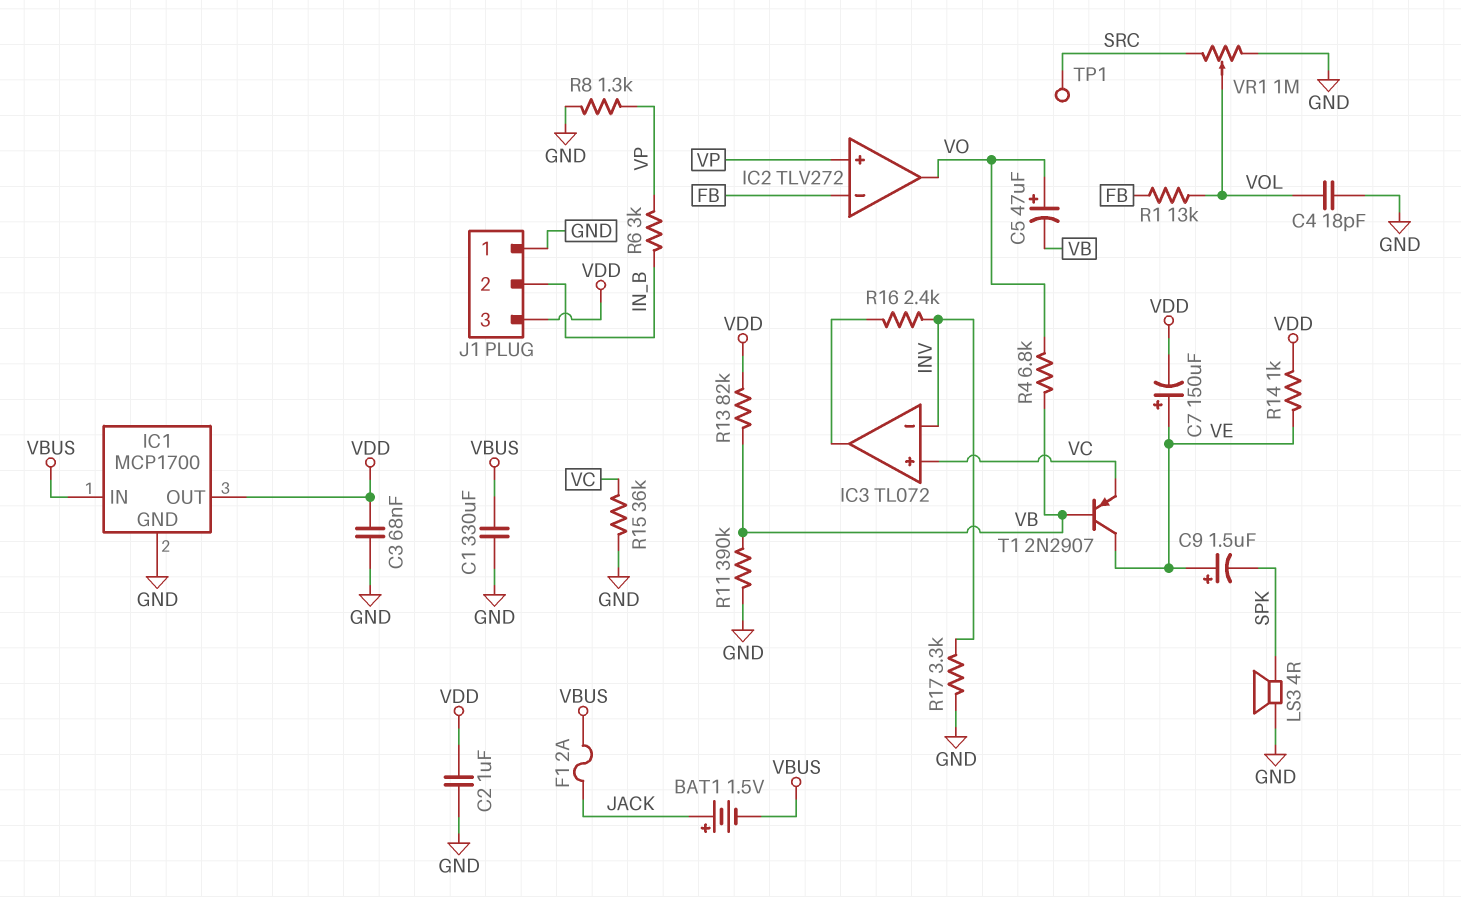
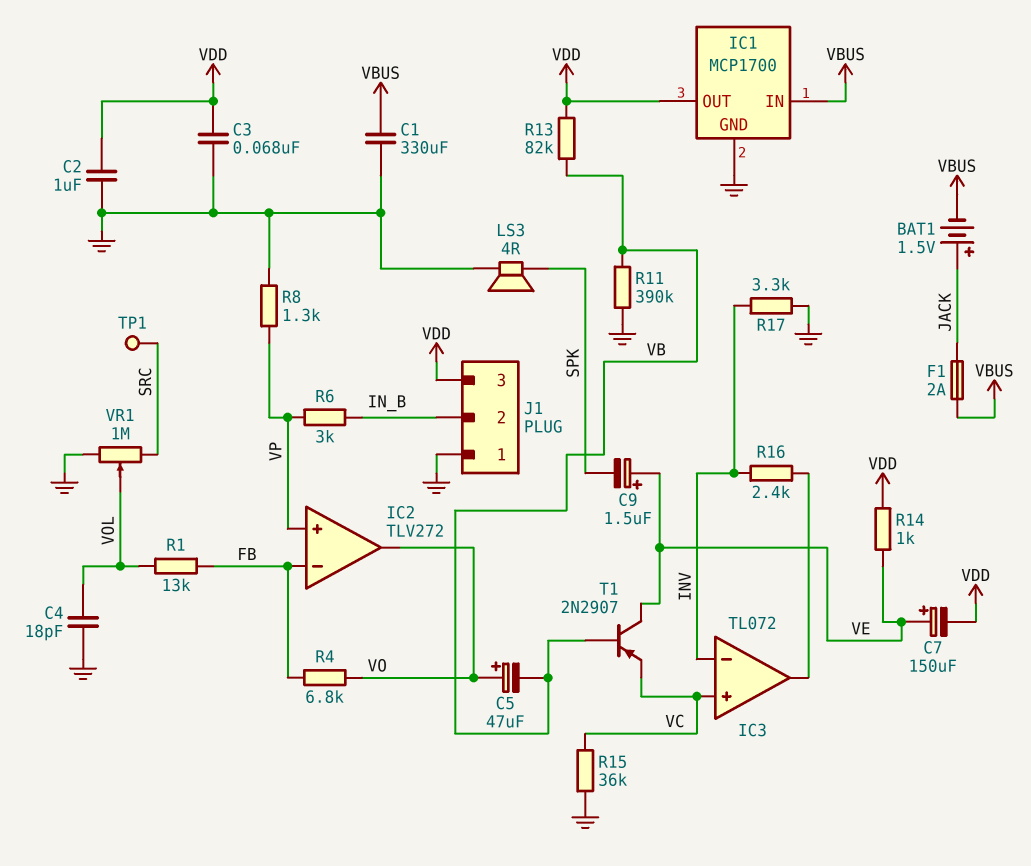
R4: 6.8k (VB, VO) -> 6.8k (FB, VO)

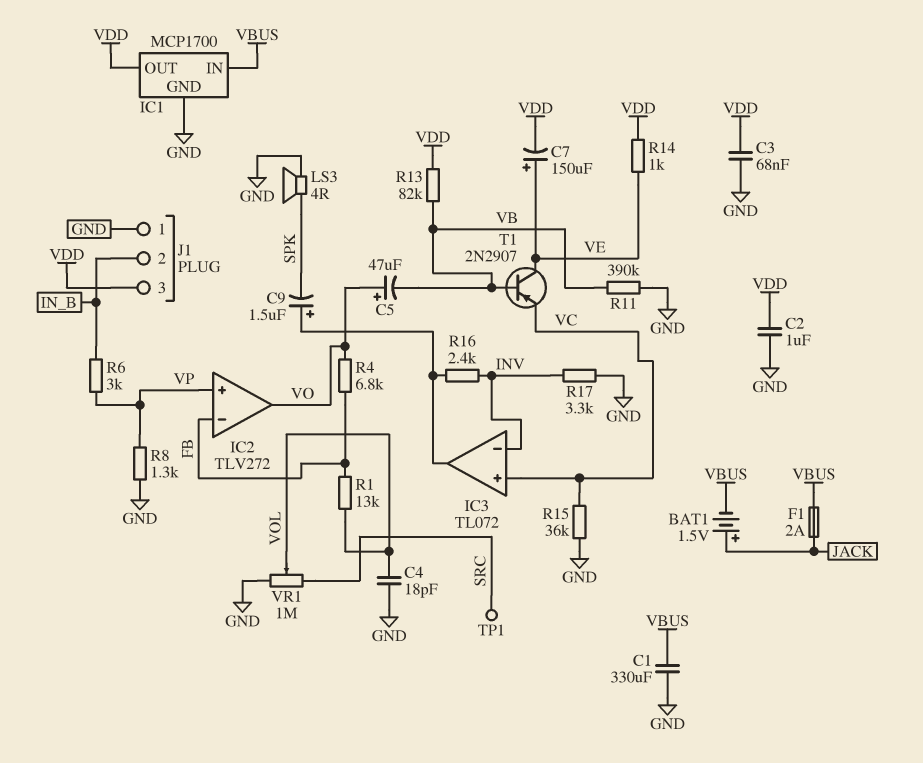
C9: 1.5uF (plus VE, minus SPK) -> 1.5uF (plus IC3/out, minus SPK)

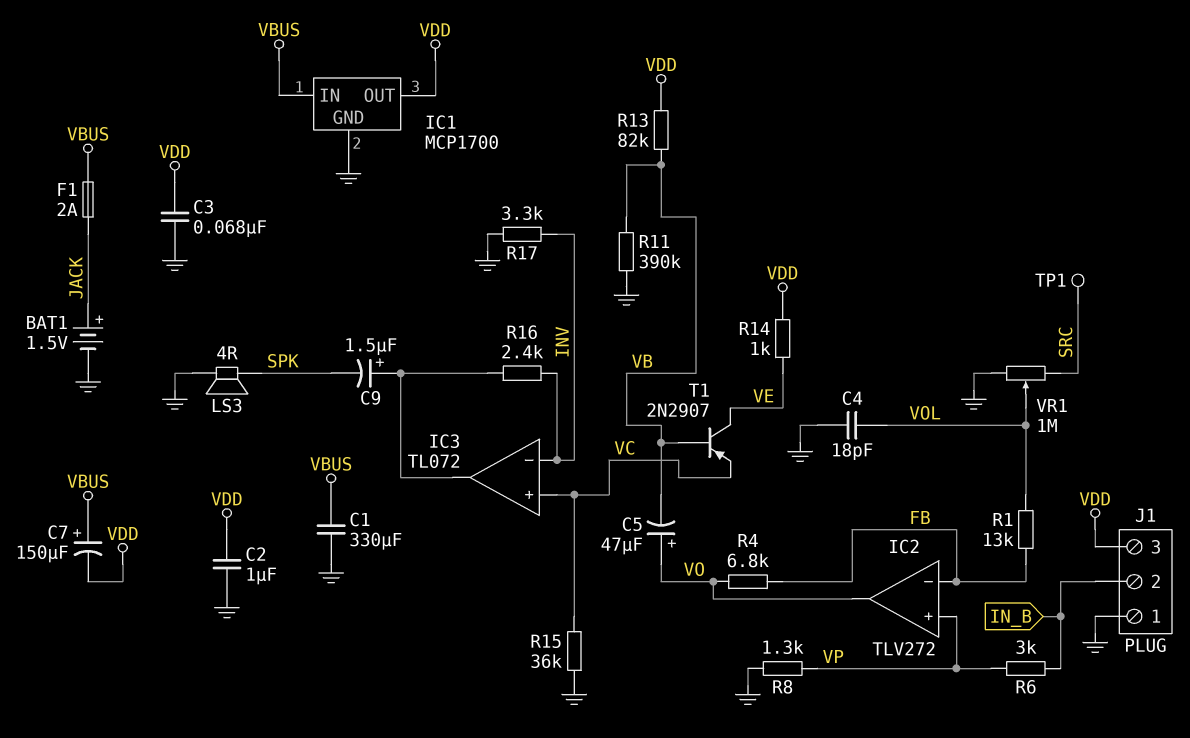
BAT1: 1.5V (plus JACK, minus VBUS) -> 1.5V (plus JACK, minus GND)
C7: 150uF (plus VE, minus VDD) -> 150uF (plus VBUS, minus VDD)

